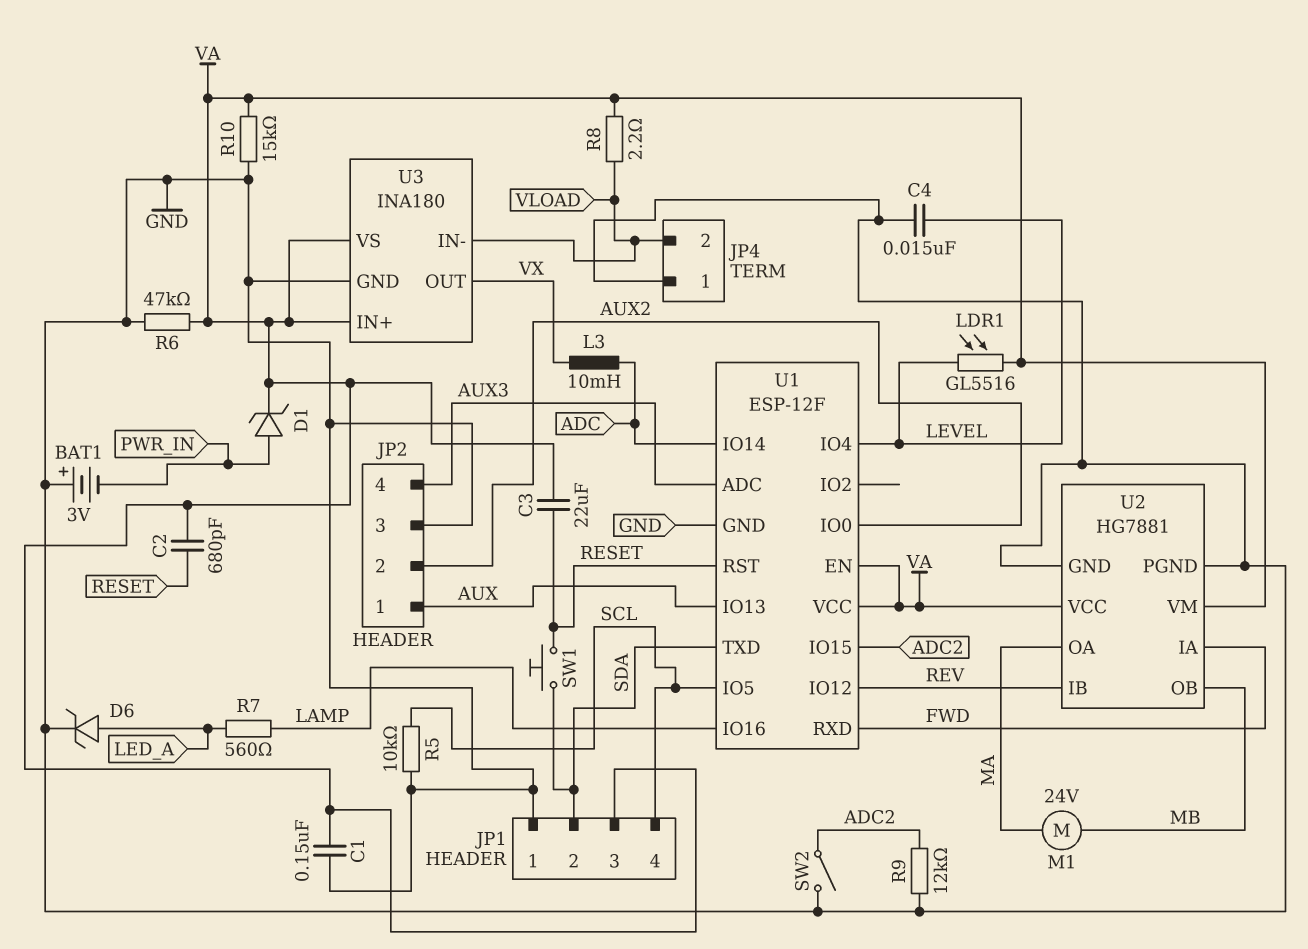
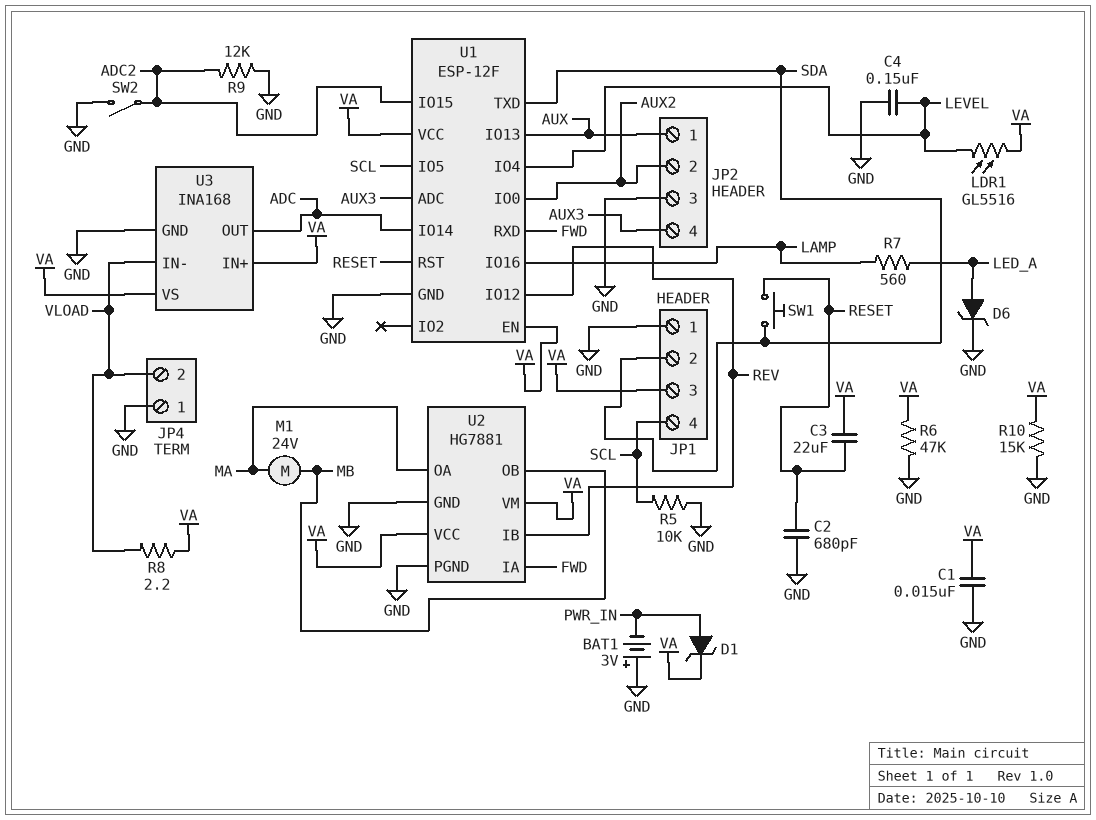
C1: 150nF (GND, VA) -> 15nF (GND, VA)
C2: 680pF (RESET, VA) -> 680pF (GND, RESET)
C4: 15nF (GND, LEVEL) -> 150nF (GND, LEVEL)
L3: 10mH (ADC, VX) -> none
U3: INA180 -> INA168
U3 pin OUT: VX -> ADC

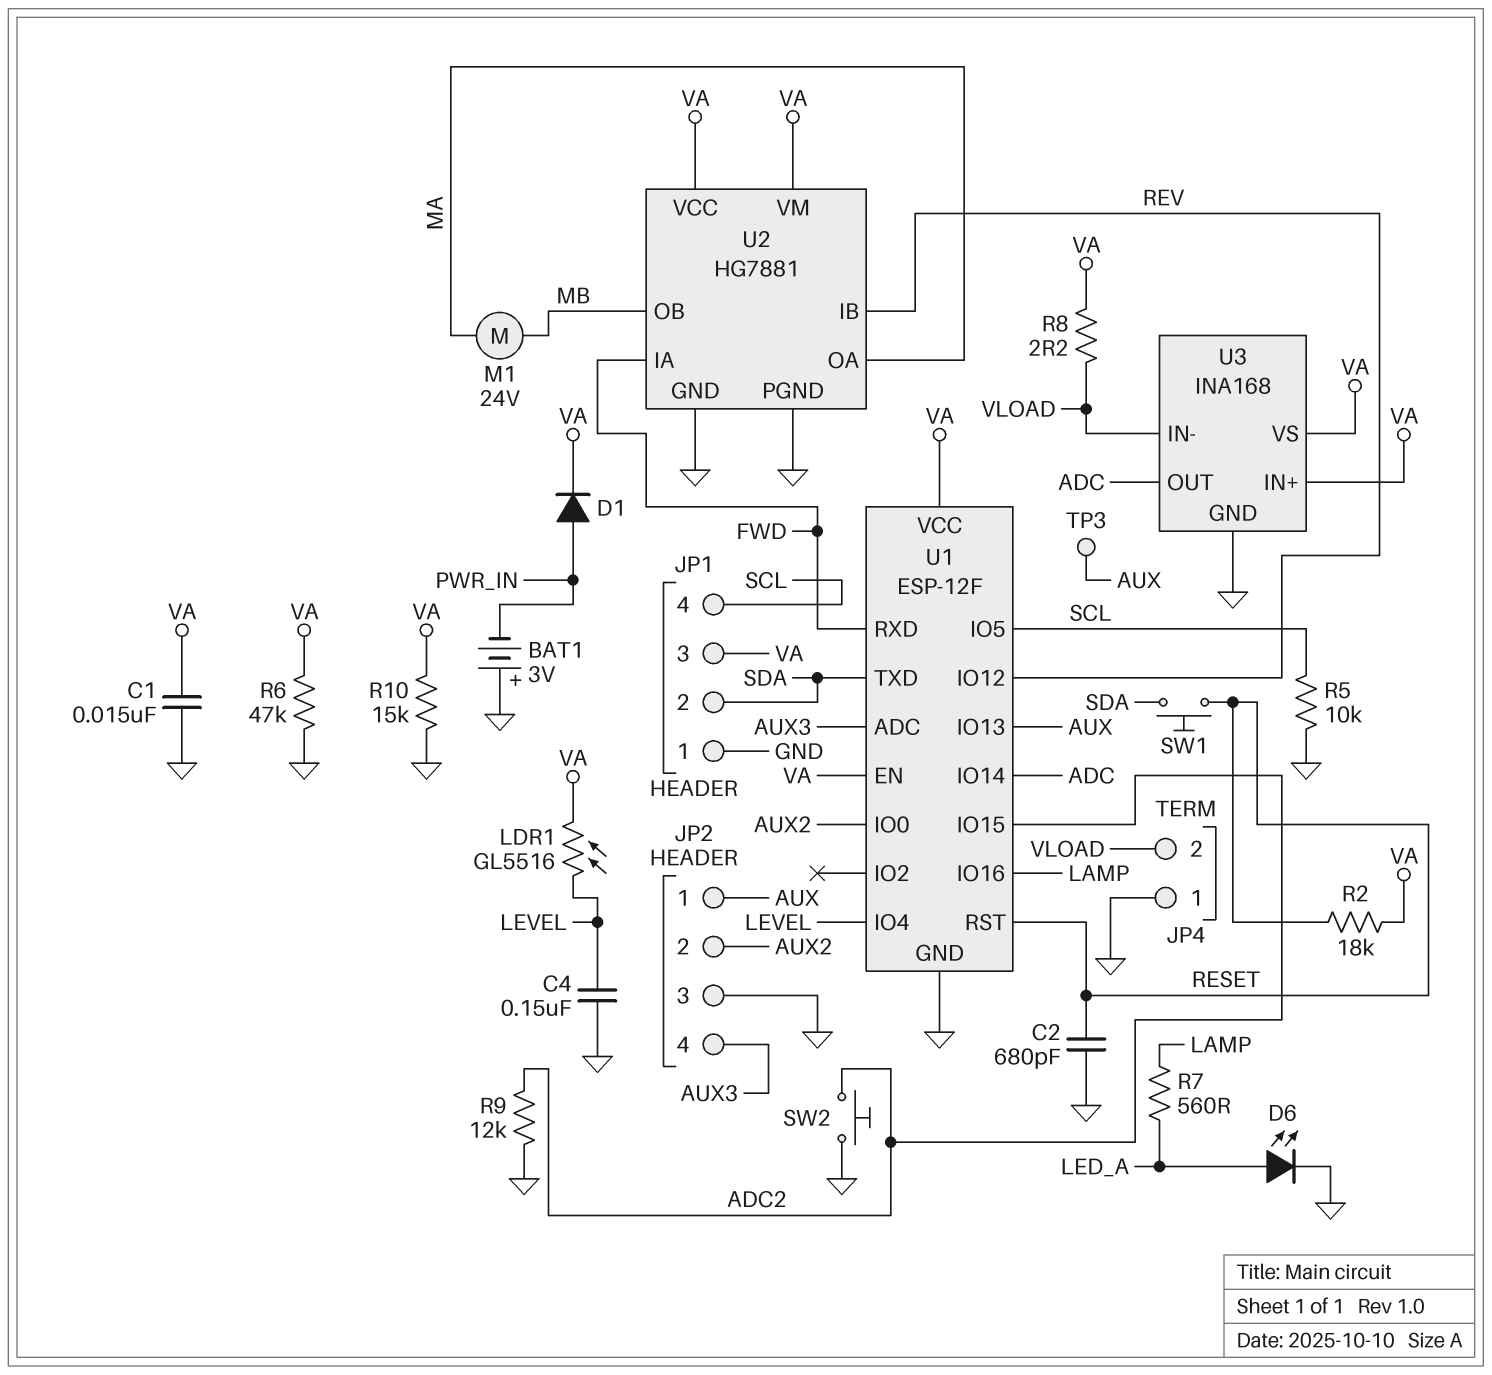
C3: 22uF (RESET, VA) -> none
D1: zener (A PWR_IN, K VA) -> diode (A PWR_IN, K VA)
D6: zener (A LED_A, K GND) -> LED (A LED_A, K GND)
R2: none -> 18k (RESET, VA)
SW2: switch (ADC2, GND) -> button (ADC2, GND)
TP3: none -> test point (AUX)

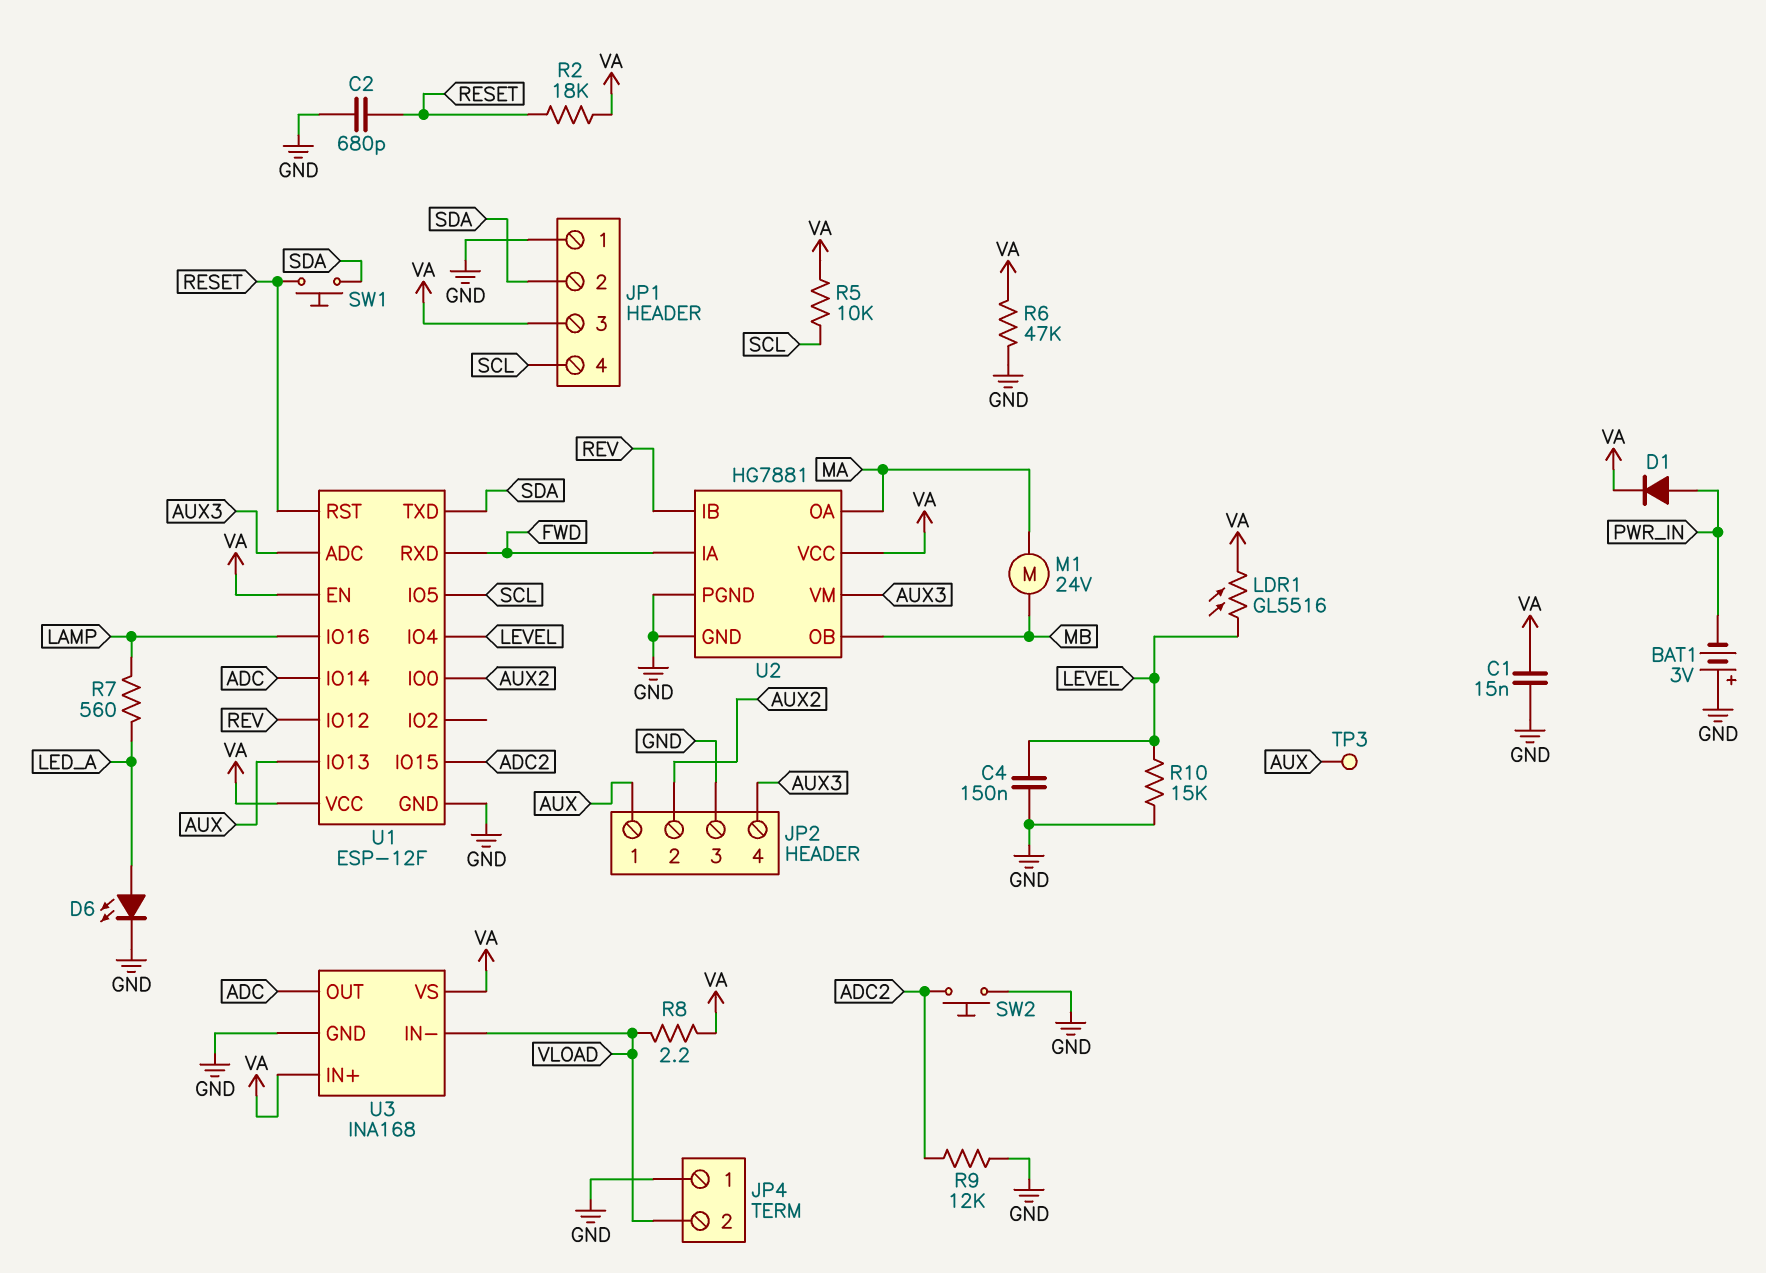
R5: 10k (GND, SCL) -> 10k (SCL, VA)
R10: 15k (GND, VA) -> 15k (GND, LEVEL)
U2 pin VM: VA -> AUX3

